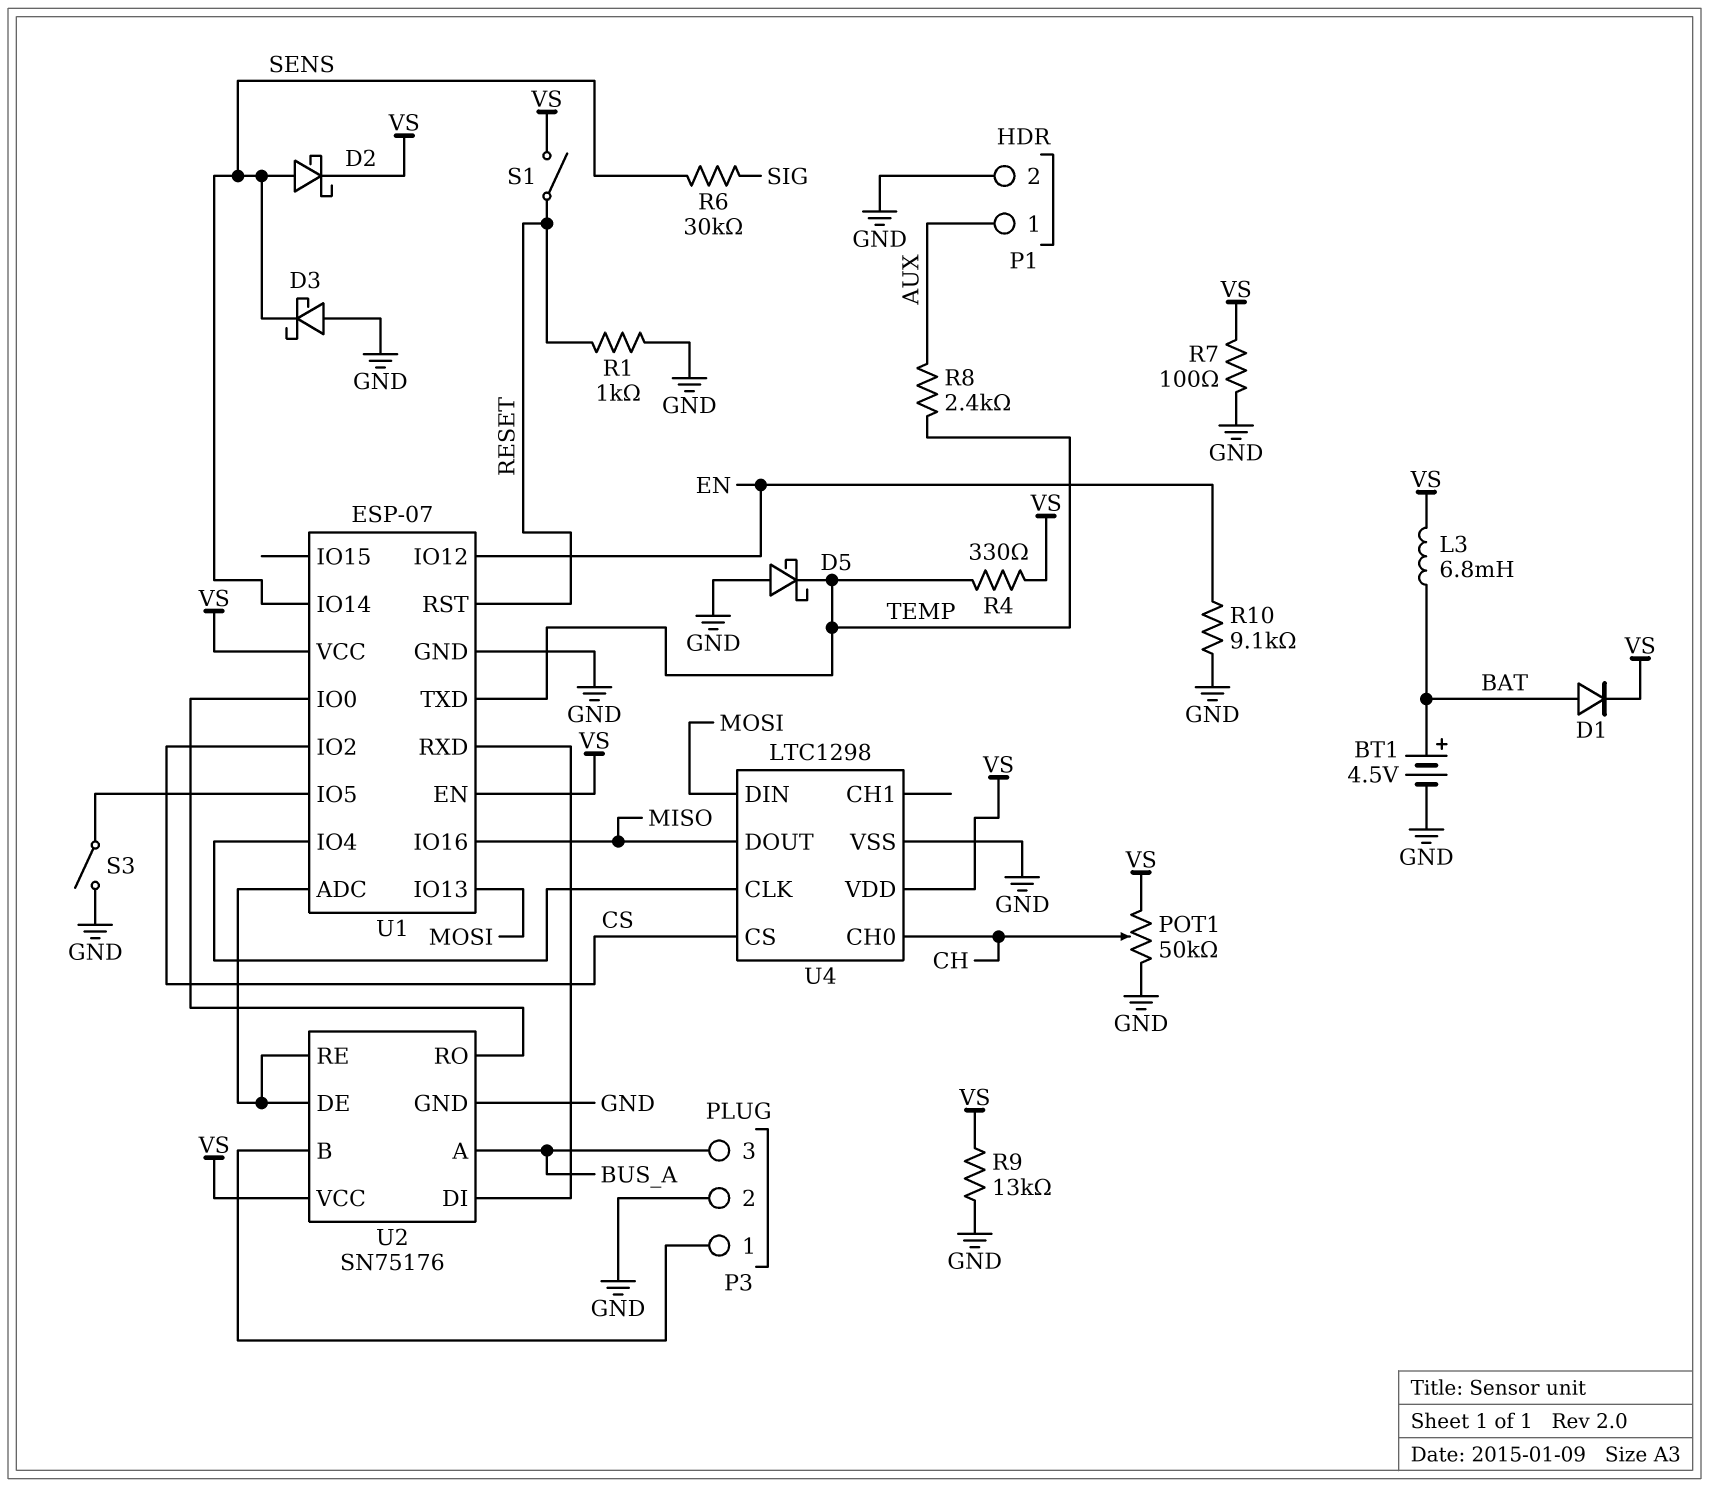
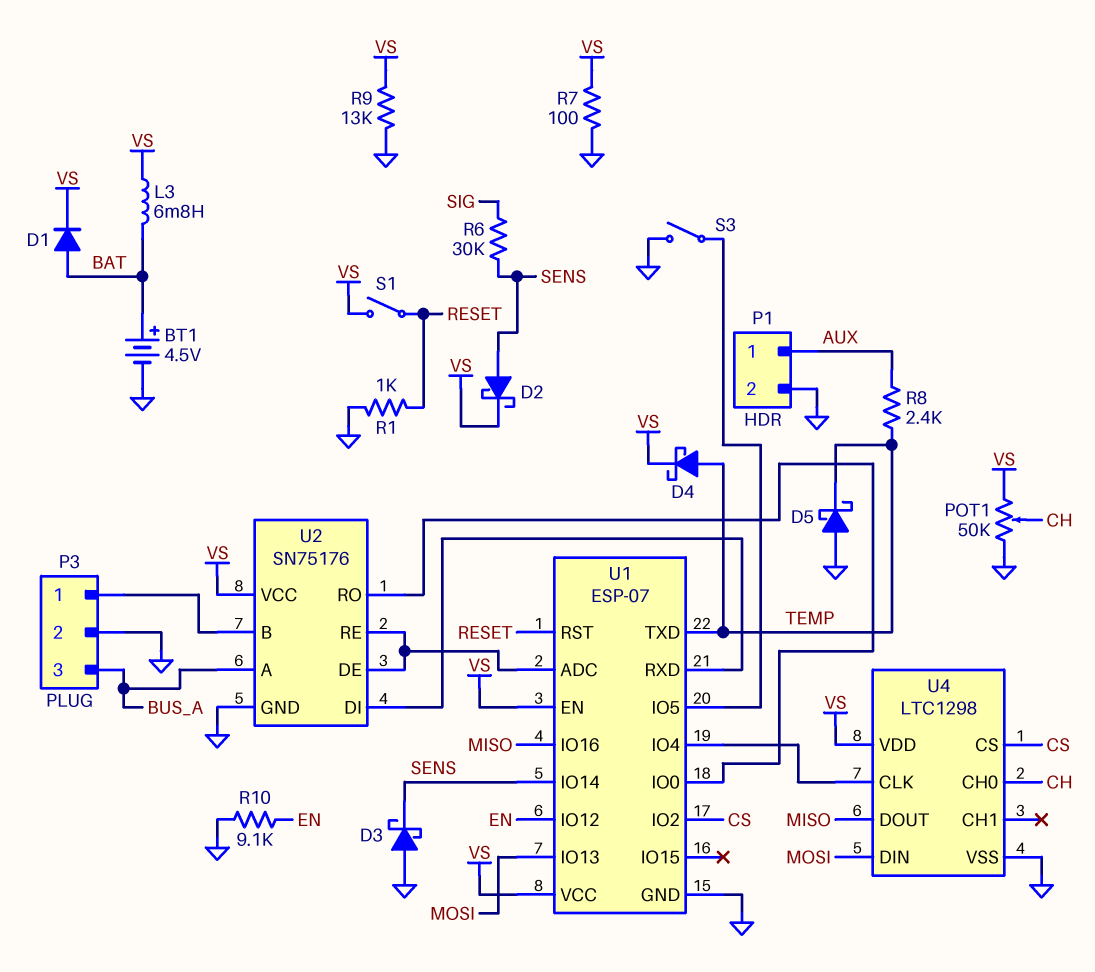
D4: none -> schottky (A TEMP, K VS)
R4: 330 (TEMP, VS) -> none

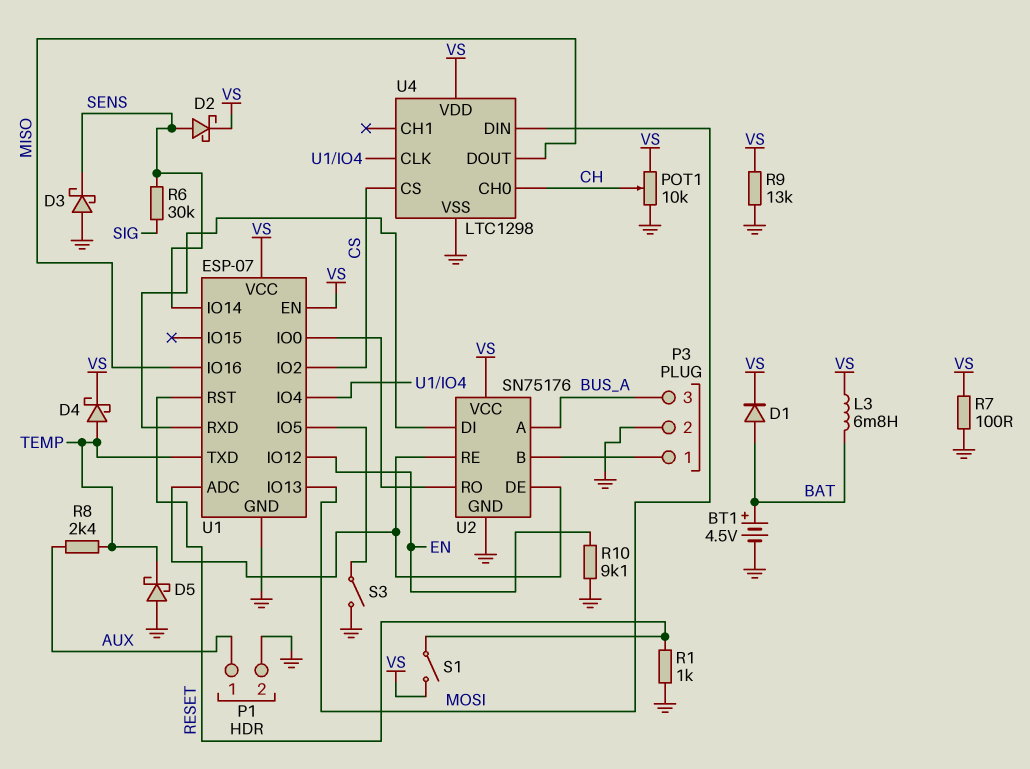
POT1: 50k (GND, VS, wiper CH) -> 10k (GND, VS, wiper CH)

